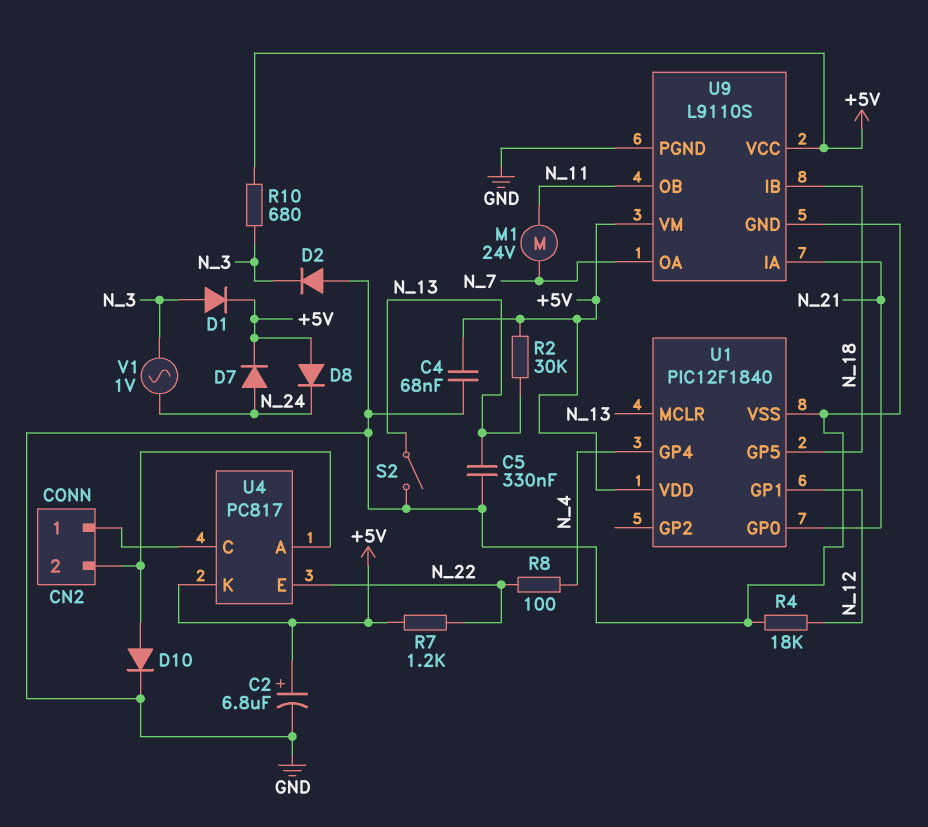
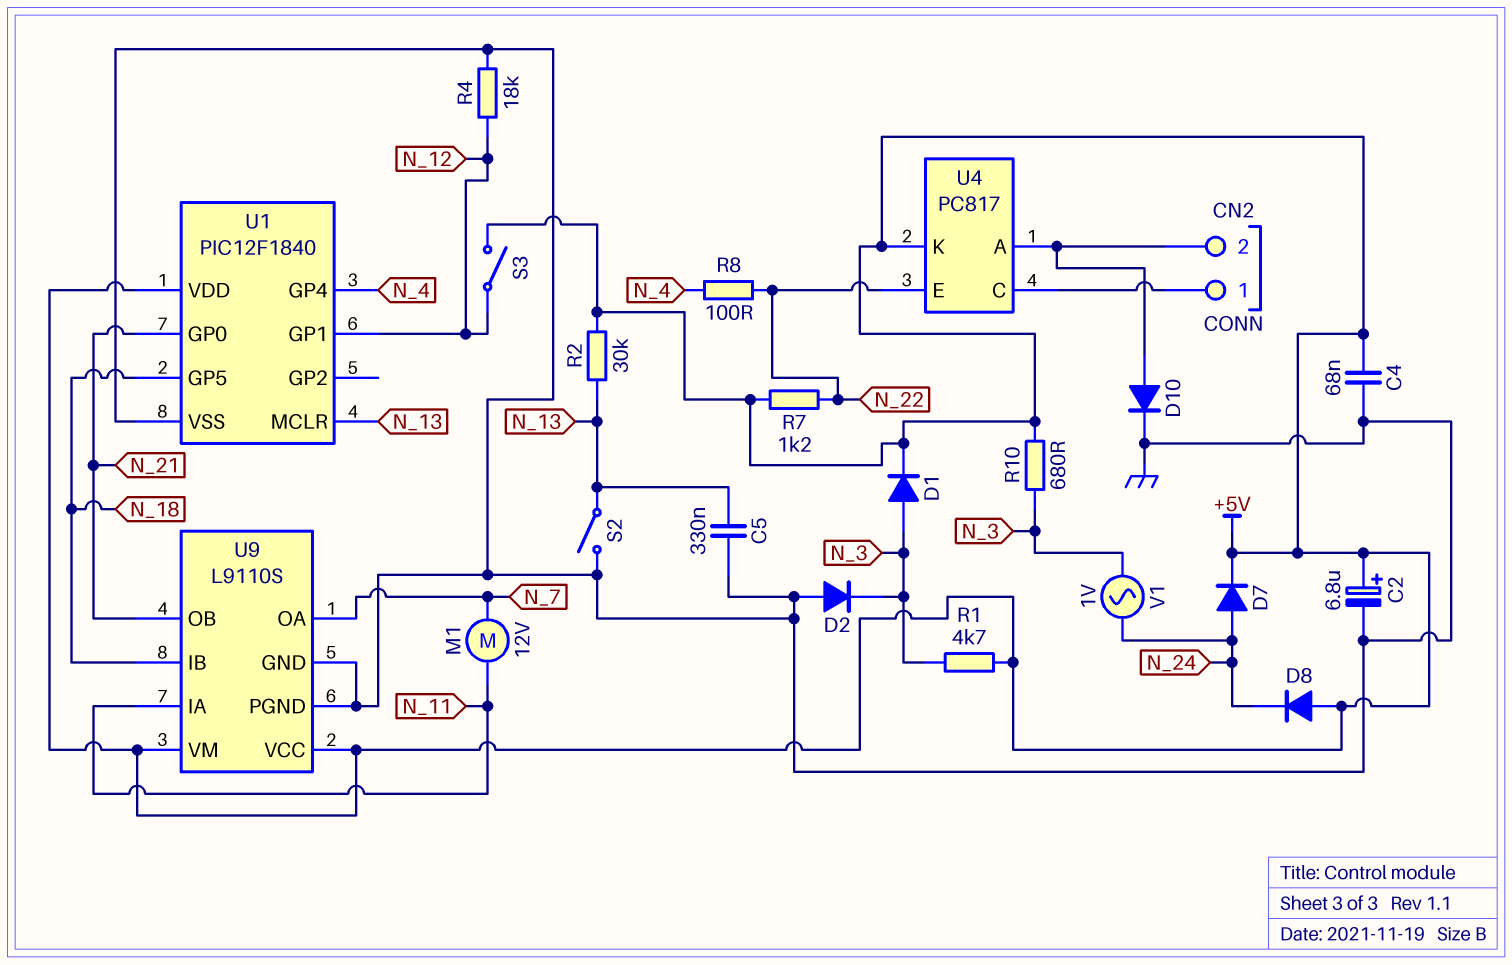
M1: motor 24V (N_7, N_11) -> motor 12V (N_7, N_11)
R1: none -> 4.7k (+5V, N_3)
S3: none -> switch (+5V, N_12)
U9 pin IA: N_21 -> N_11
U9 pin OB: N_11 -> N_21

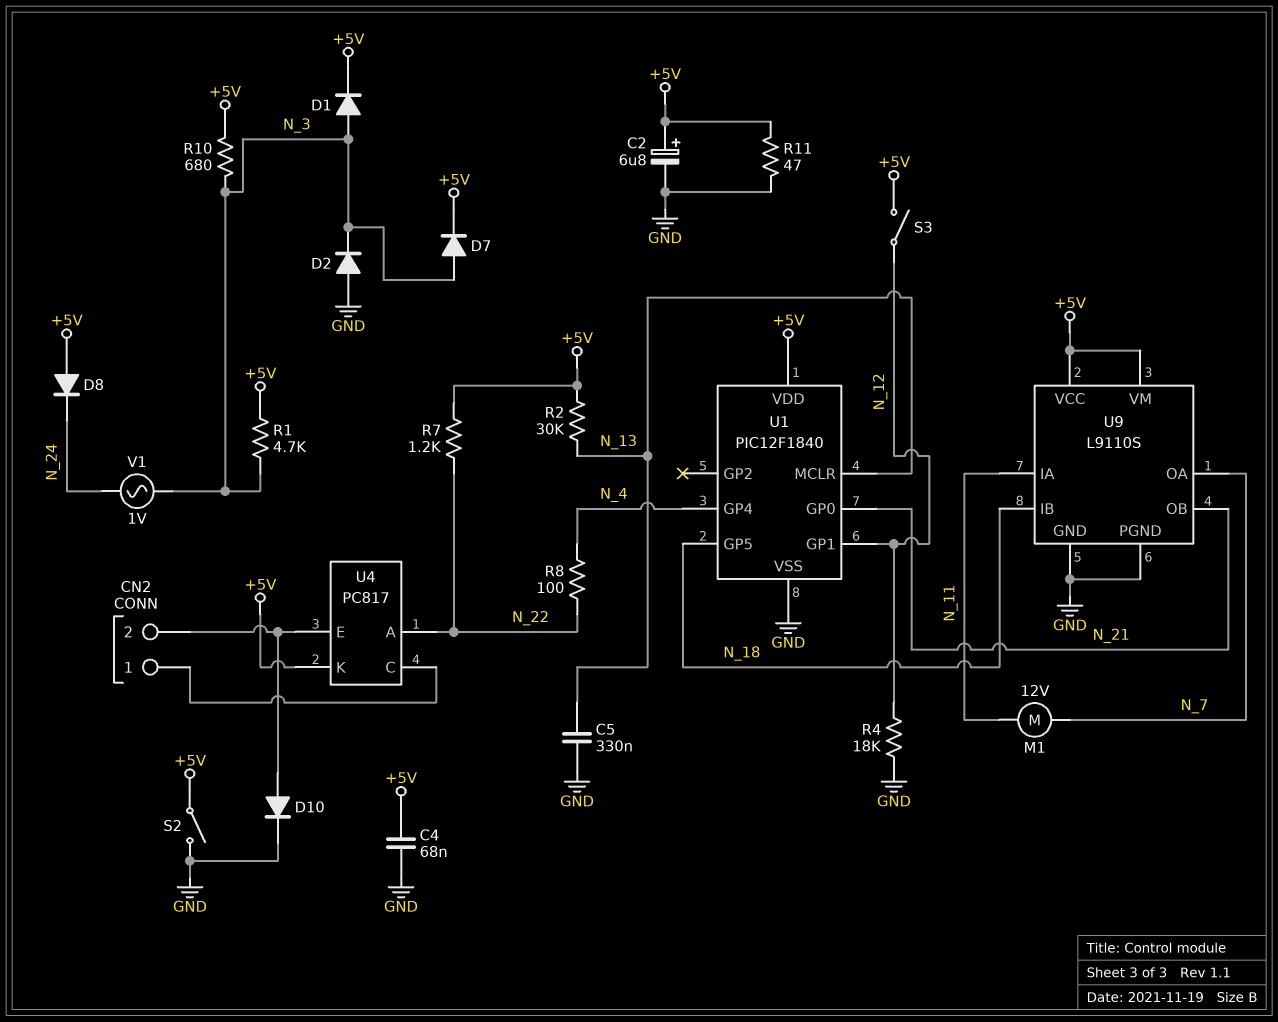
D7: diode (A N_24, K +5V) -> diode (A N_3, K +5V)
R11: none -> 47 (+5V, GND)
S2: switch (GND, N_13) -> switch (+5V, GND)
U4 pin A: CN2/2 -> N_22
U4 pin E: N_22 -> CN2/2

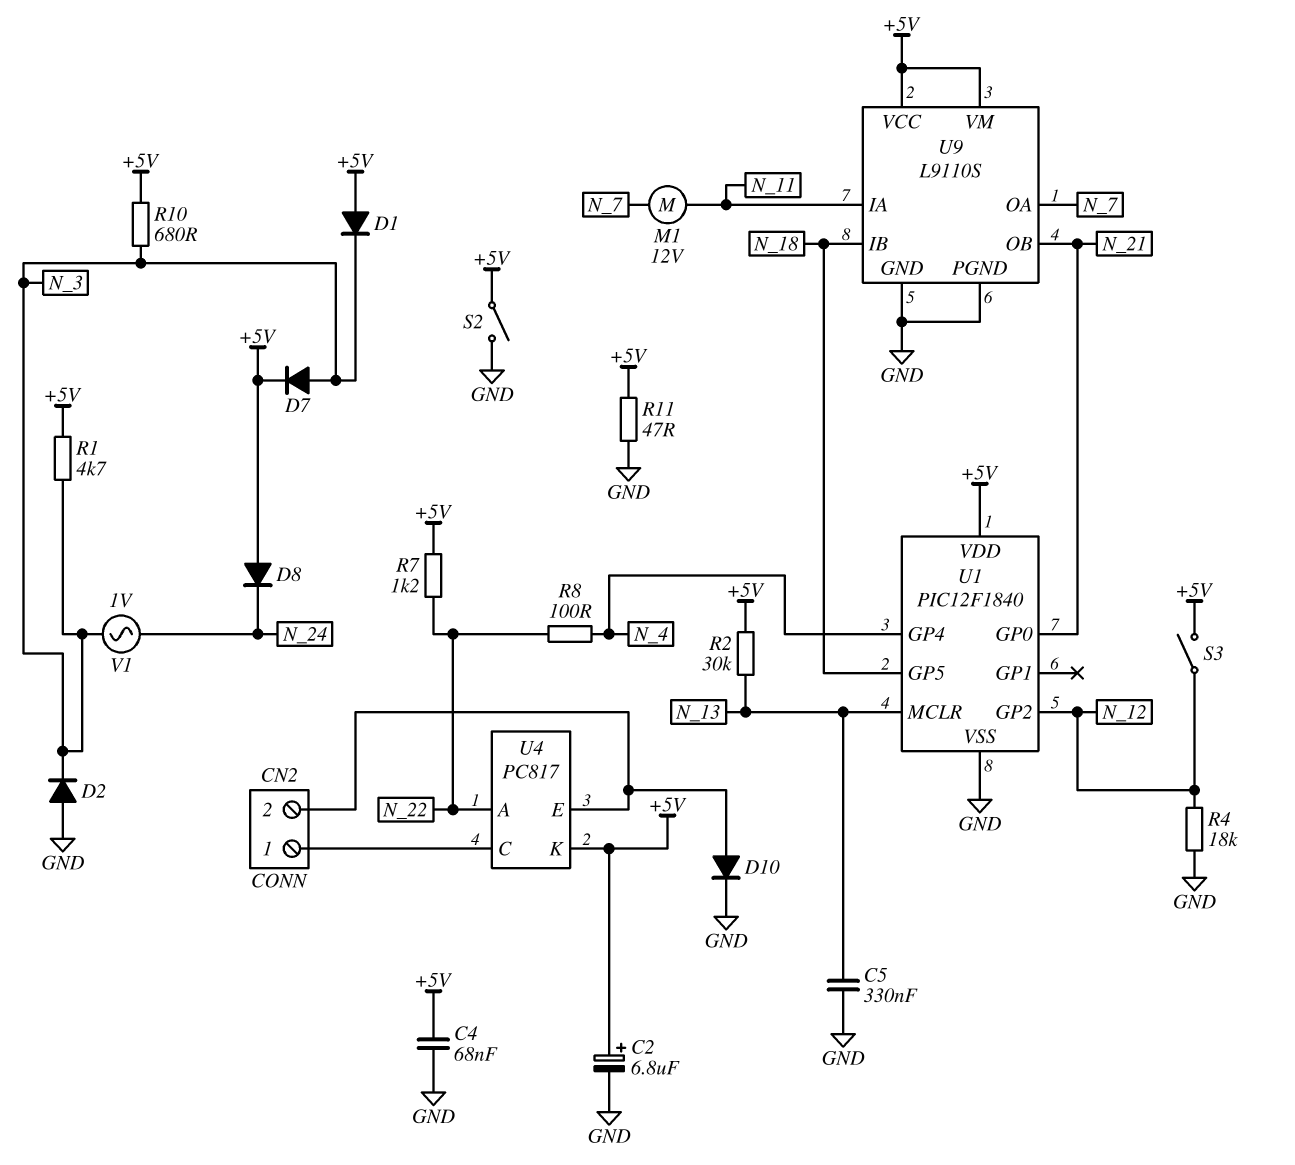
D1: diode (A N_3, K +5V) -> diode (A +5V, K N_3)
U1 pin GP1: N_12 -> none
U1 pin GP2: none -> N_12

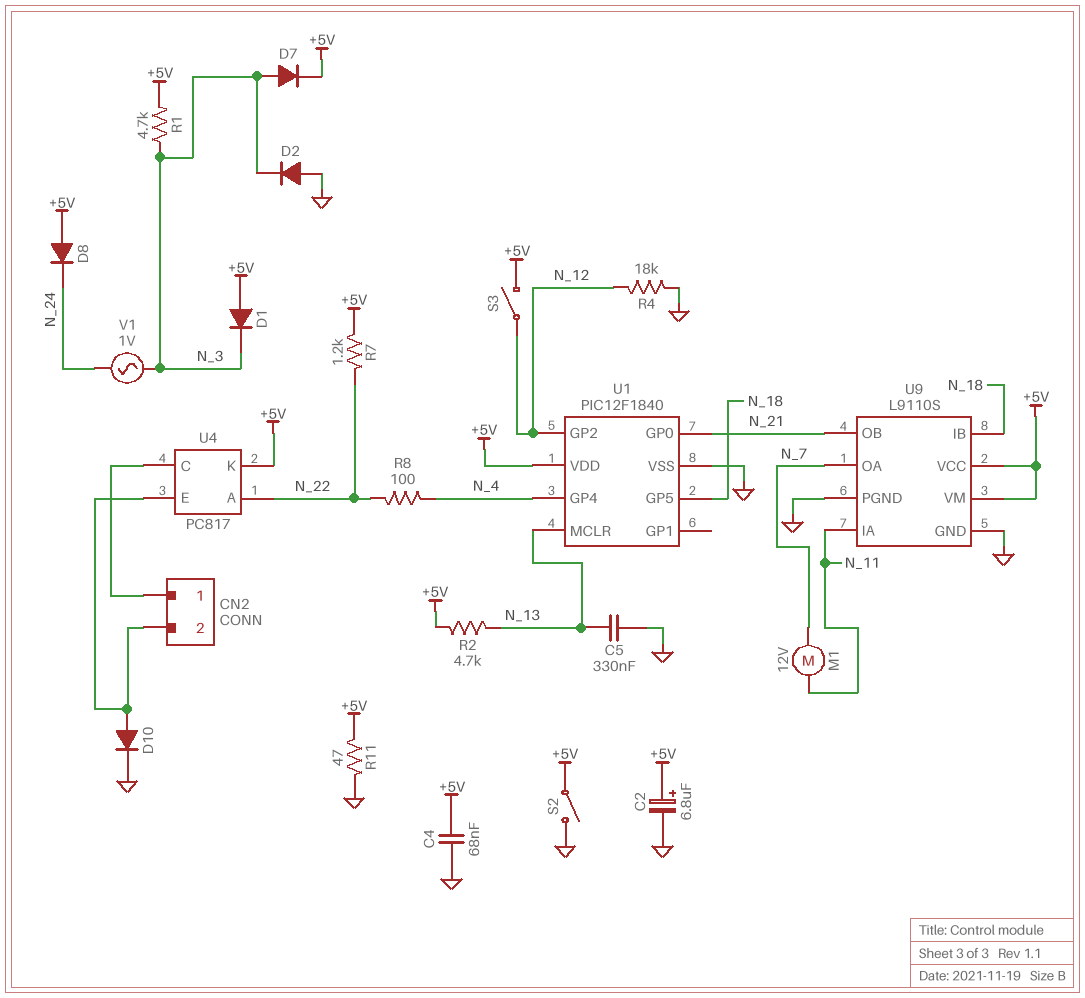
R2: 30k (+5V, N_13) -> 4.7k (+5V, N_13)
R10: 680 (+5V, N_3) -> none

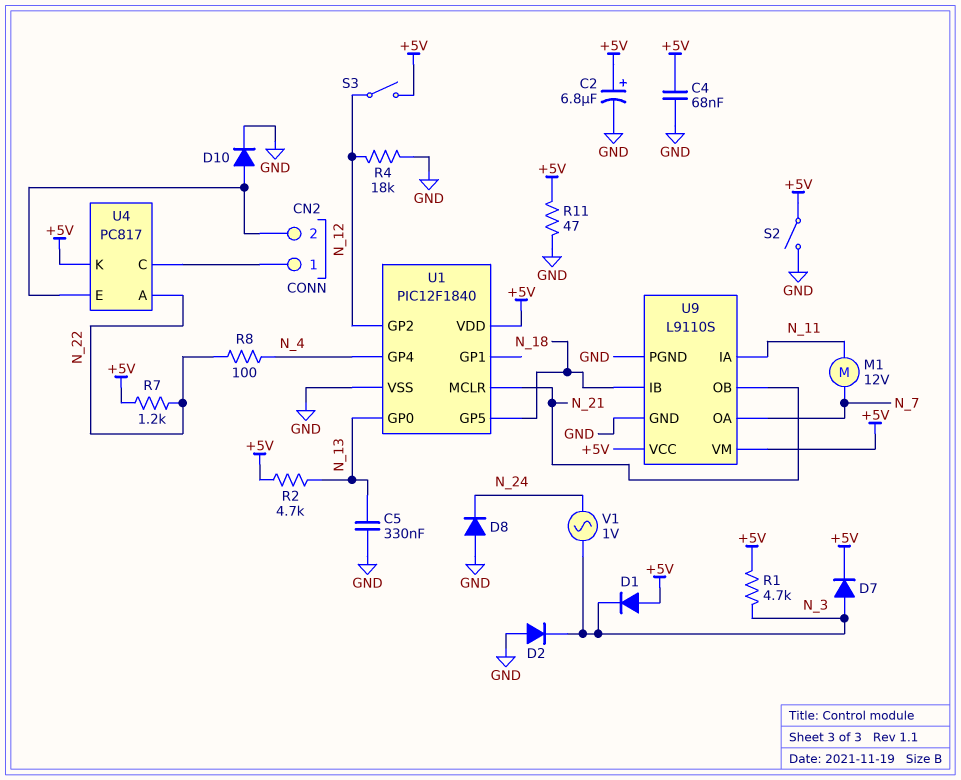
D8: diode (A +5V, K N_24) -> diode (A GND, K N_24)
U1 pin GP0: N_21 -> N_13
U1 pin MCLR: N_13 -> N_21

